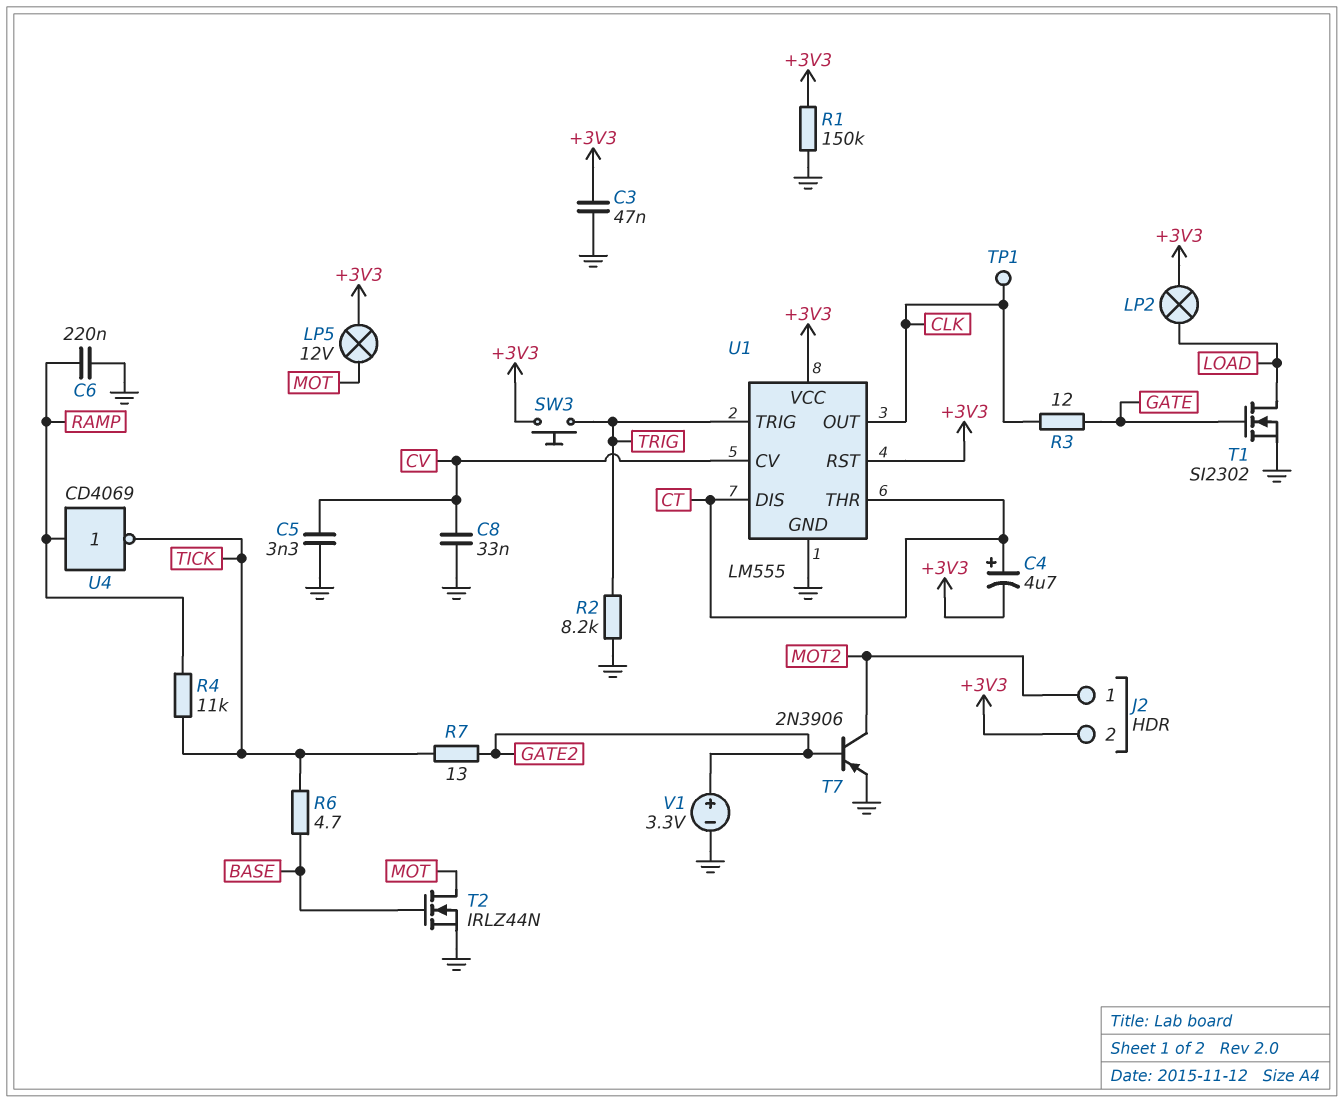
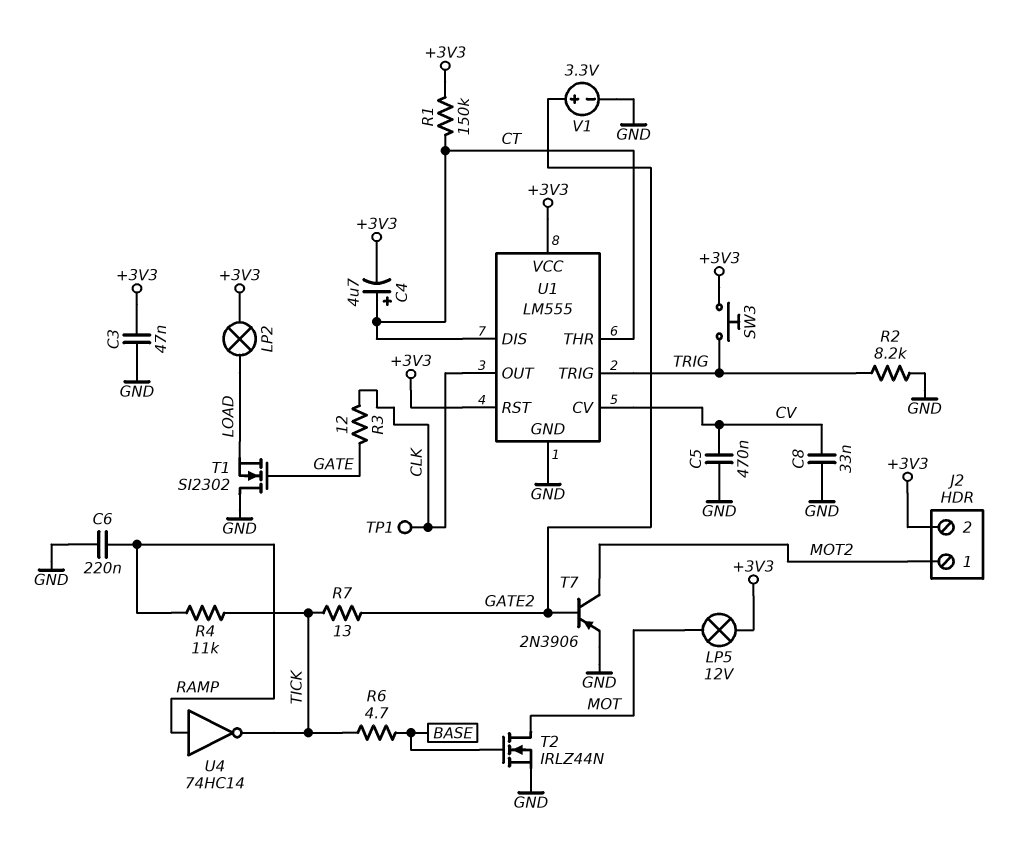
C5: 3.3nF (CV, GND) -> 470nF (CV, GND)
R1: 150k (+3V3, GND) -> 150k (+3V3, CT)
T1: NMOS SI2302 (G GATE, D LOAD, S GND) -> NMOS SI2302 (G GATE, D GND, S LOAD)
U4: NOT CD4069 (in RAMP, out TICK) -> NOT 74HC14 (in RAMP, out TICK)

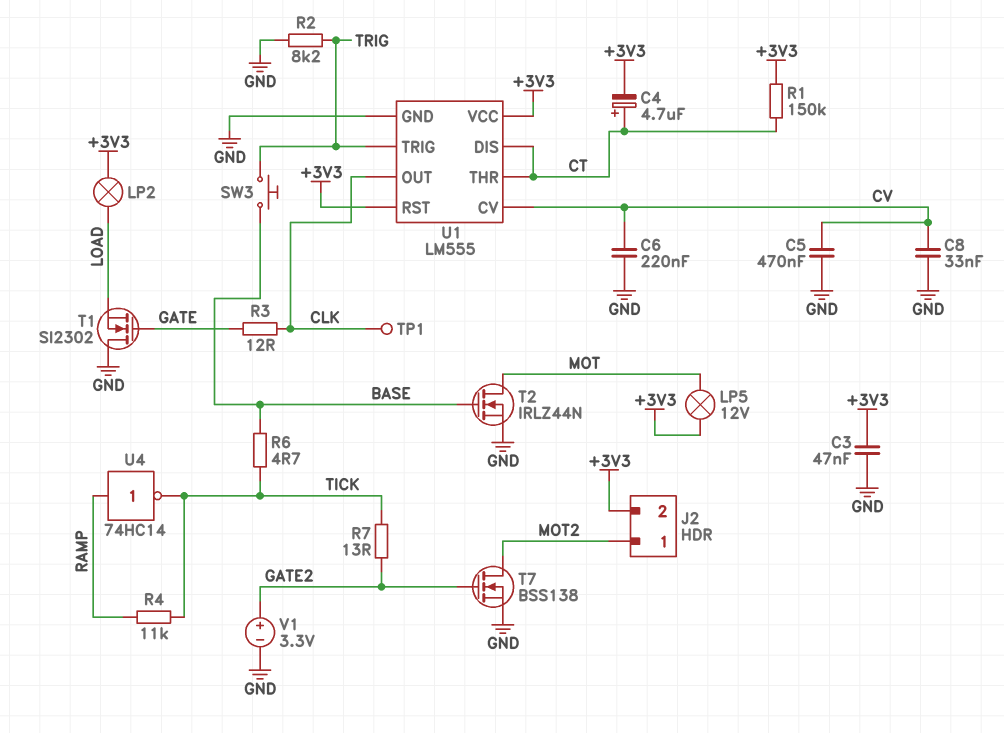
C6: 220nF (GND, RAMP) -> 220nF (CV, GND)
SW3: button (+3V3, TRIG) -> button (BASE, TRIG)
T7: PNP 2N3906 (B GATE2, C MOT2, E GND) -> NMOS BSS138 (G GATE2, D MOT2, S GND)

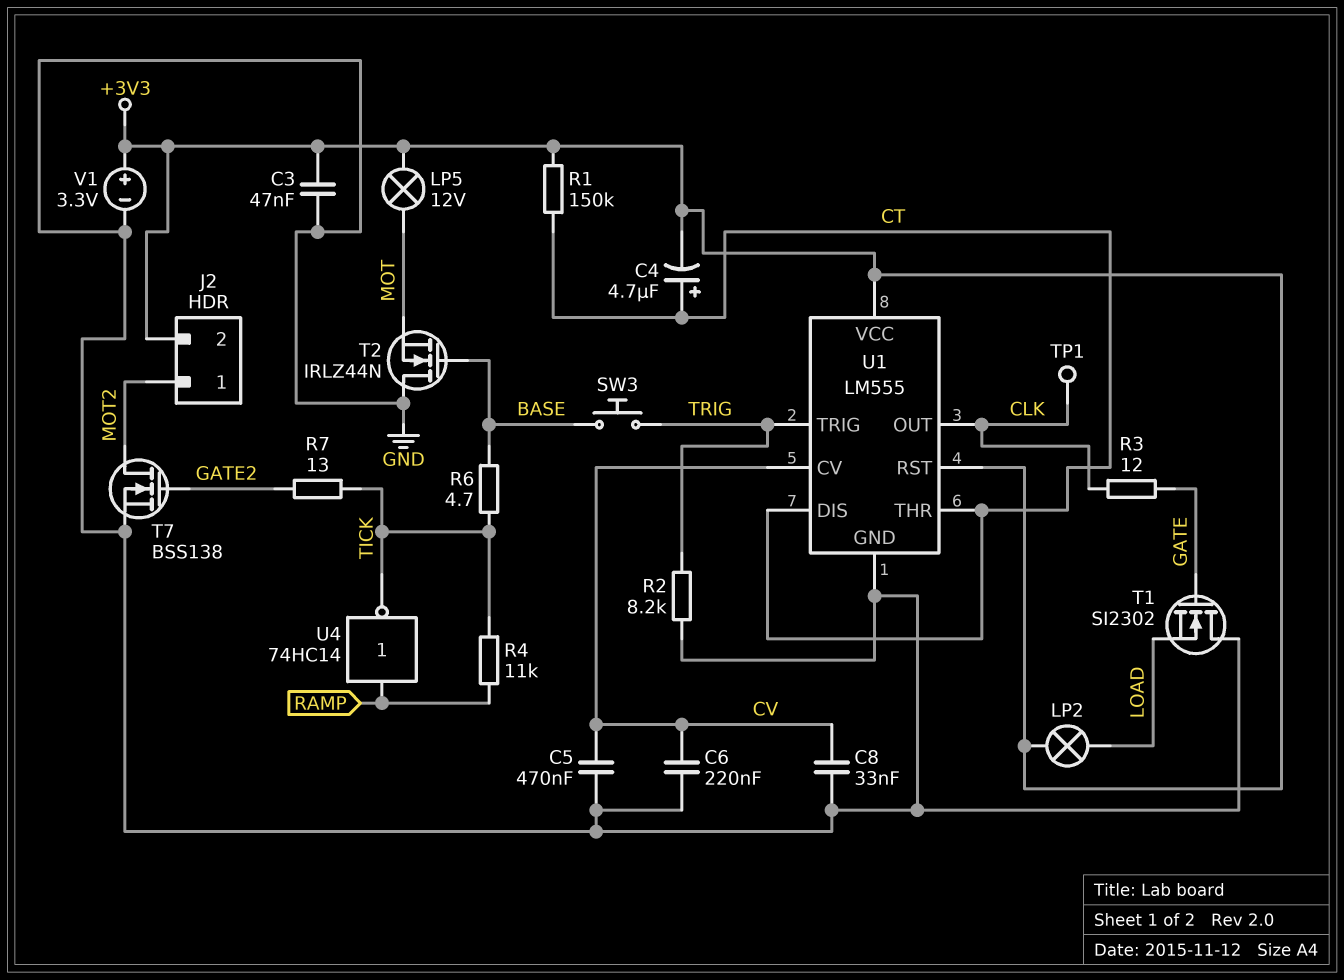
T2: NMOS IRLZ44N (G BASE, D MOT, S GND) -> NMOS IRLZ44N (G BASE, D GND, S MOT)
V1: 3.3V (plus GATE2, minus GND) -> 3.3V (plus +3V3, minus GND)

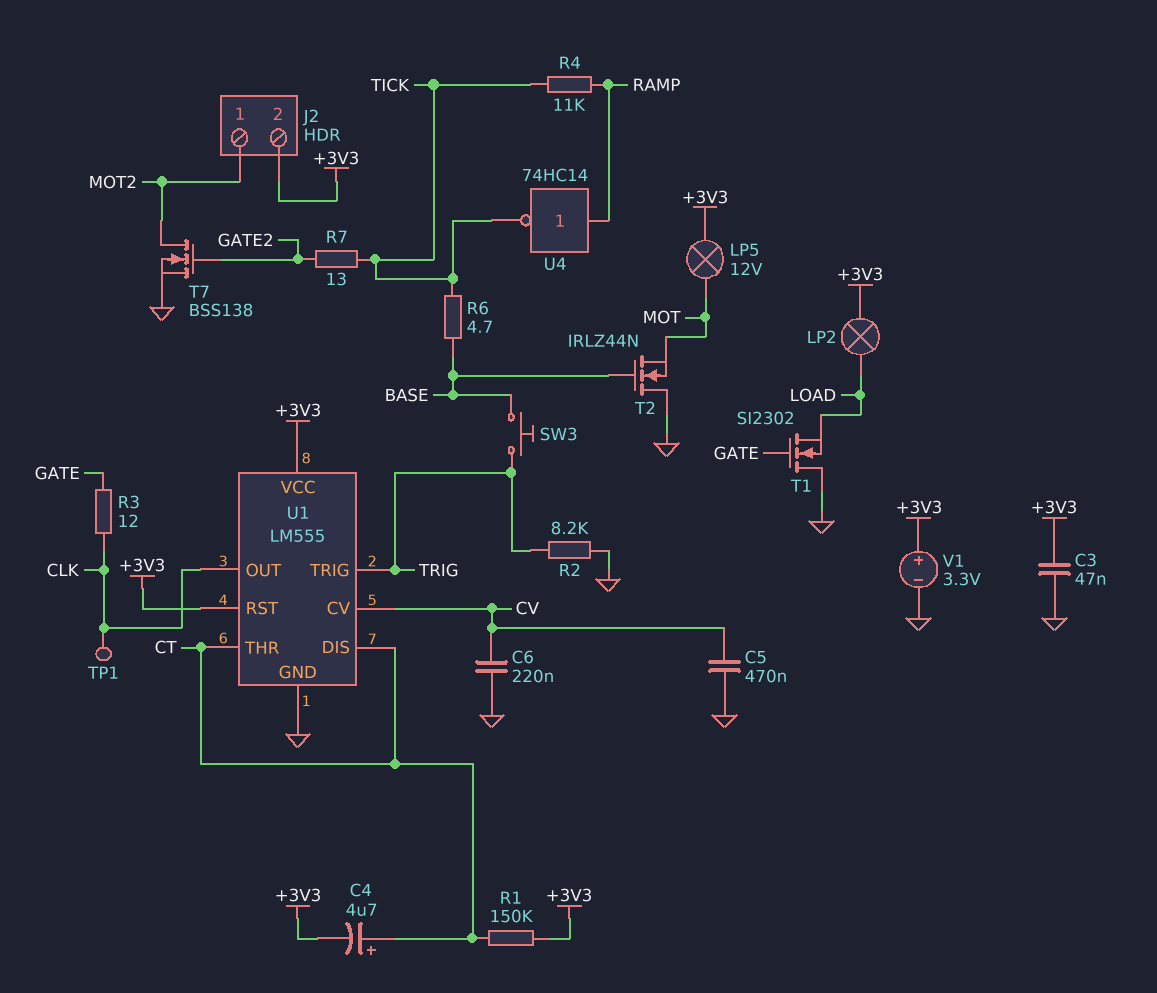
C8: 33nF (CV, GND) -> none

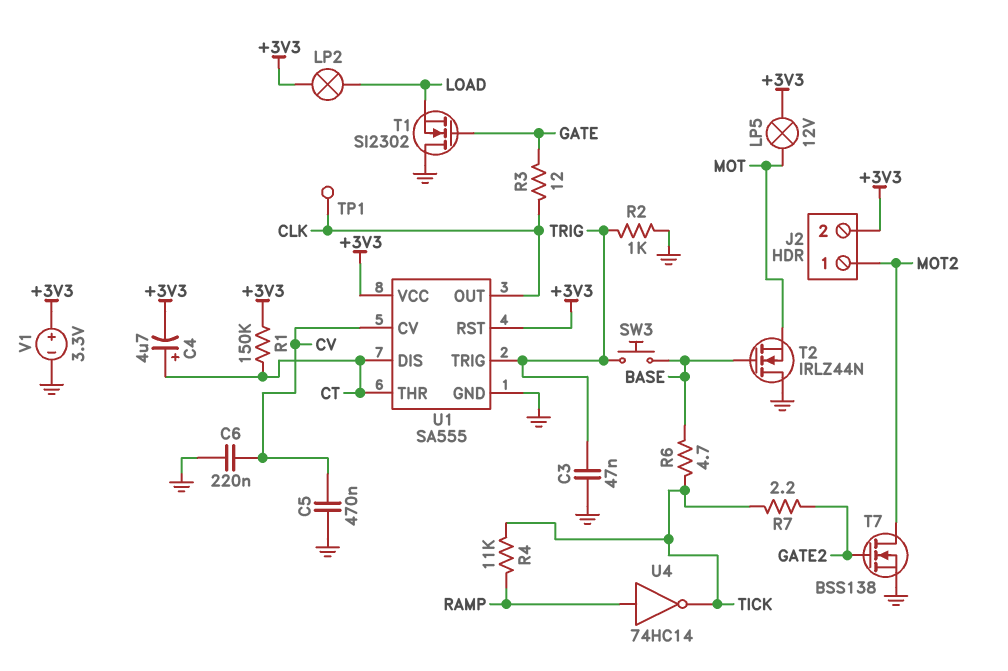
C3: 47nF (+3V3, GND) -> 47nF (GND, TRIG)
R2: 8.2k (GND, TRIG) -> 1k (GND, TRIG)
R7: 13 (GATE2, TICK) -> 2.2 (GATE2, TICK)
U1: LM555 -> SA555

